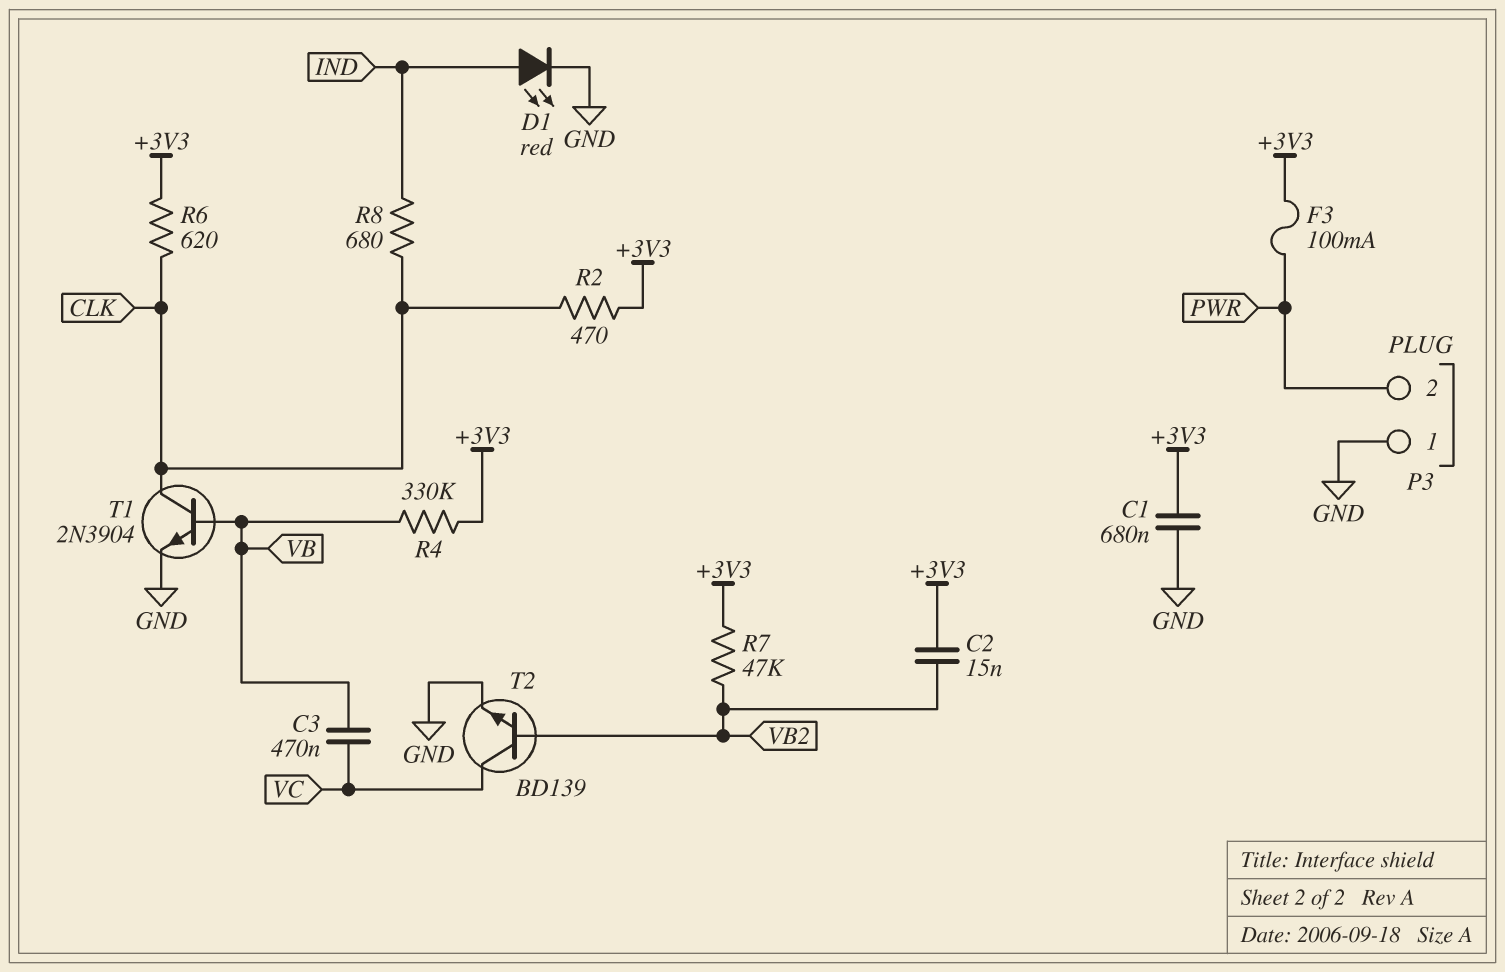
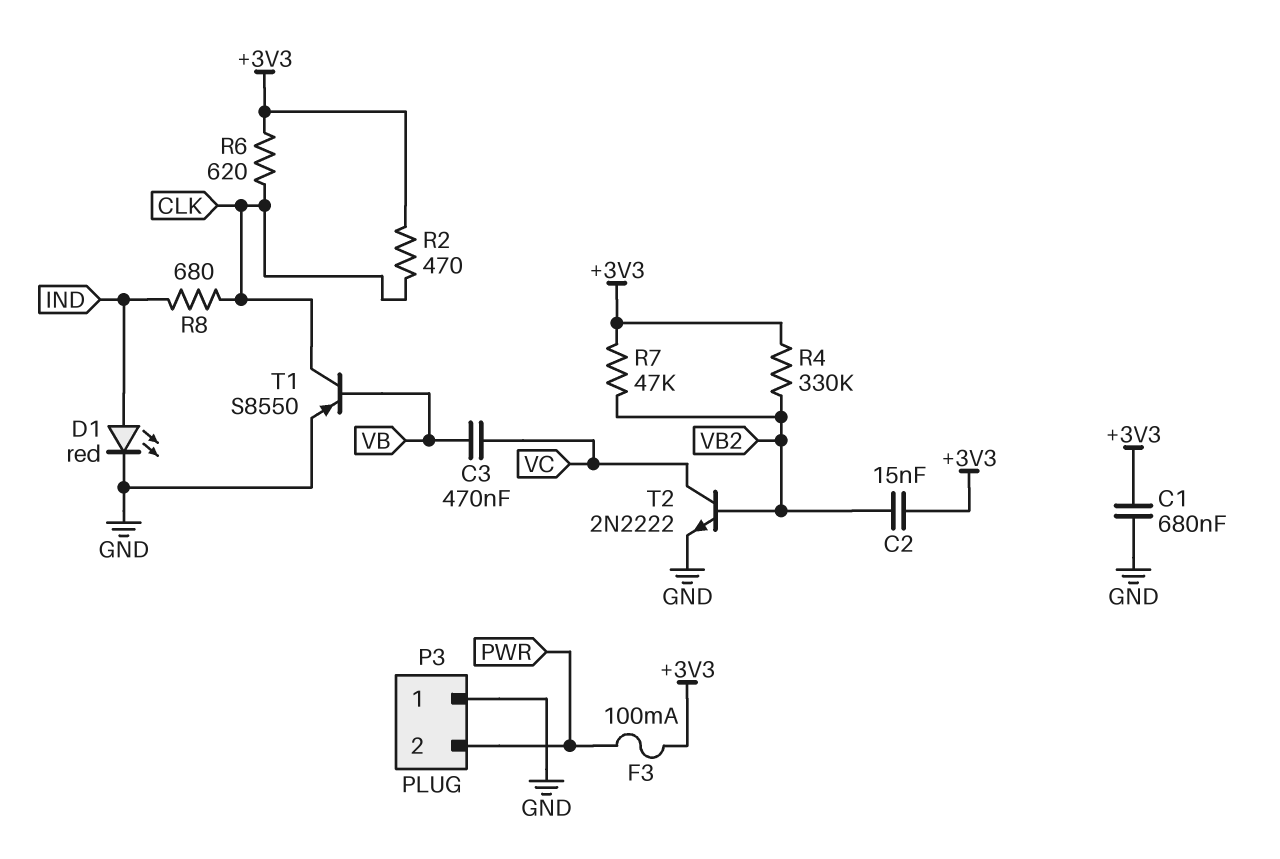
R4: 330k (+3V3, VB) -> 330k (+3V3, VB2)
T1: NPN 2N3904 (B VB, C CLK, E GND) -> PNP S8550 (B VB, C CLK, E GND)
T2: NPN BD139 (B VB2, C VC, E GND) -> NPN 2N2222 (B VB2, C VC, E GND)

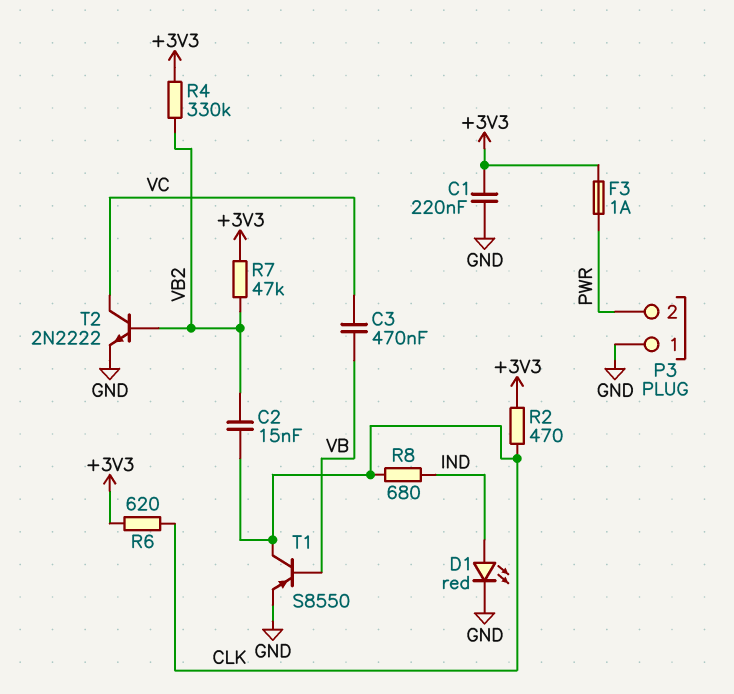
C1: 680nF (+3V3, GND) -> 220nF (+3V3, GND)
C2: 15nF (+3V3, VB2) -> 15nF (CLK, VB2)
F3: 100mA (+3V3, PWR) -> 1A (+3V3, PWR)

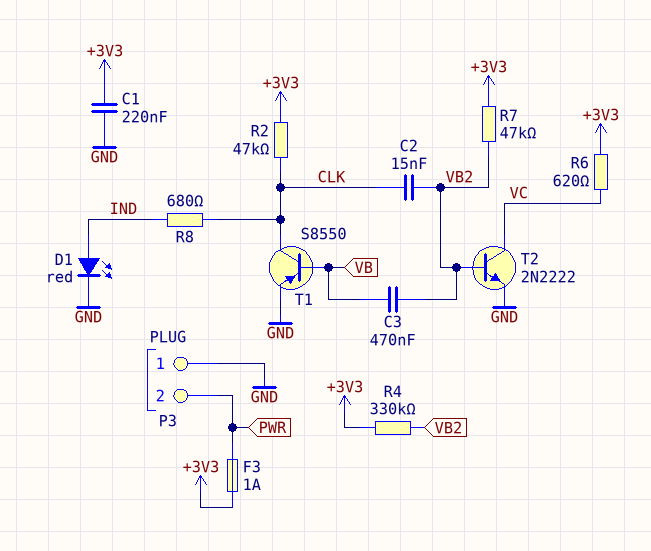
C3: 470nF (VB, VC) -> 470nF (VB, VB2)
R2: 470 (+3V3, CLK) -> 47k (+3V3, CLK)
R6: 620 (+3V3, CLK) -> 620 (+3V3, VC)

